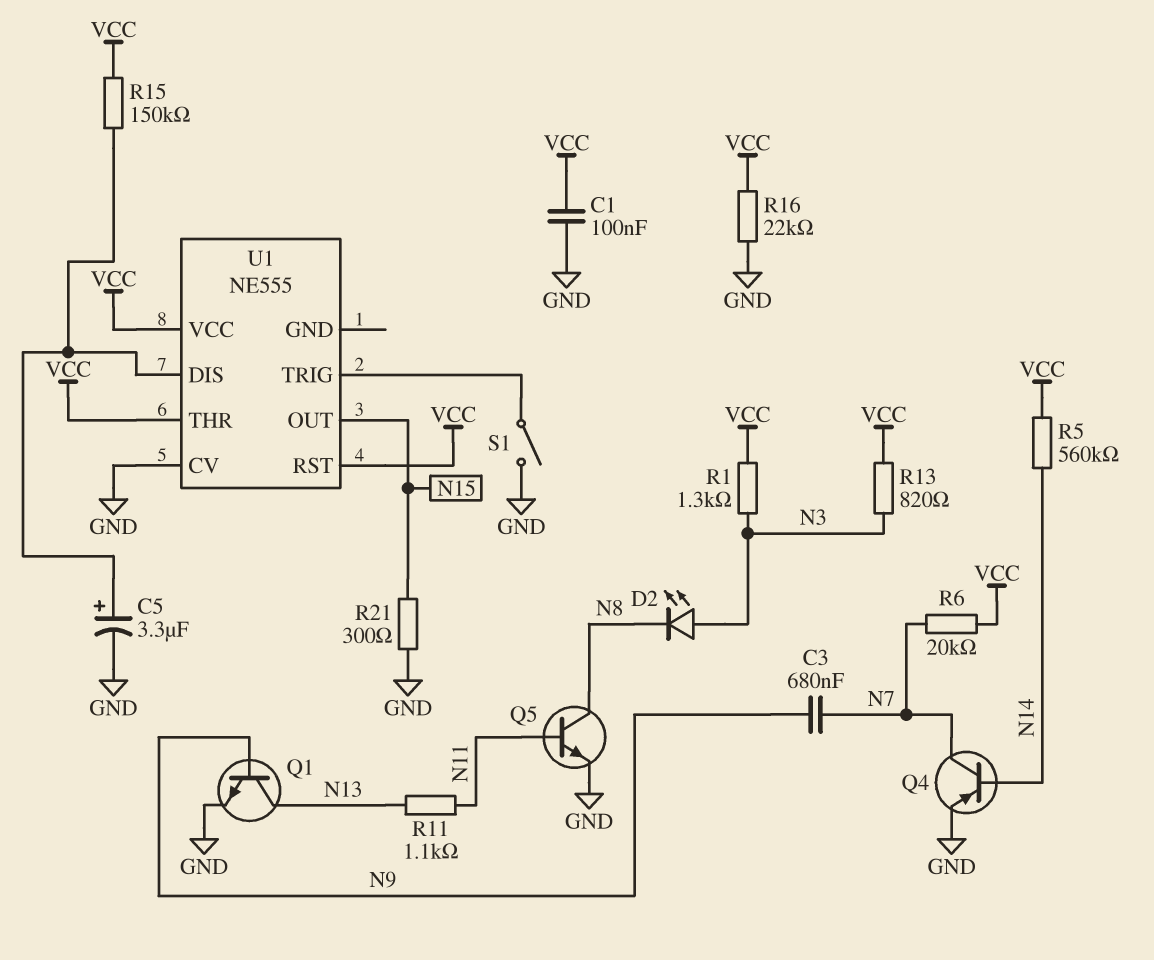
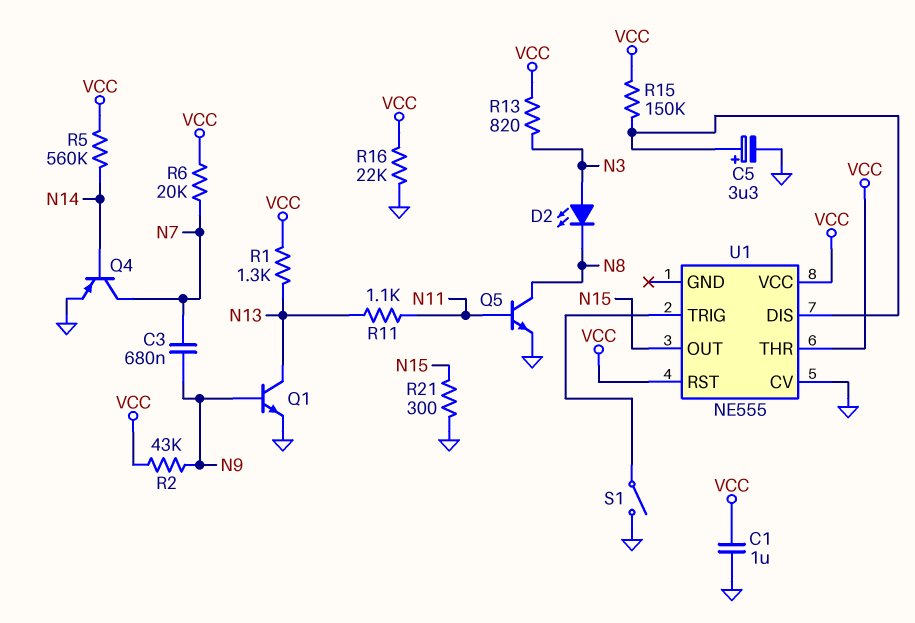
C1: 100nF (GND, VCC) -> 1uF (GND, VCC)
R1: 1.3k (N3, VCC) -> 1.3k (N13, VCC)
R2: none -> 43k (N9, VCC)

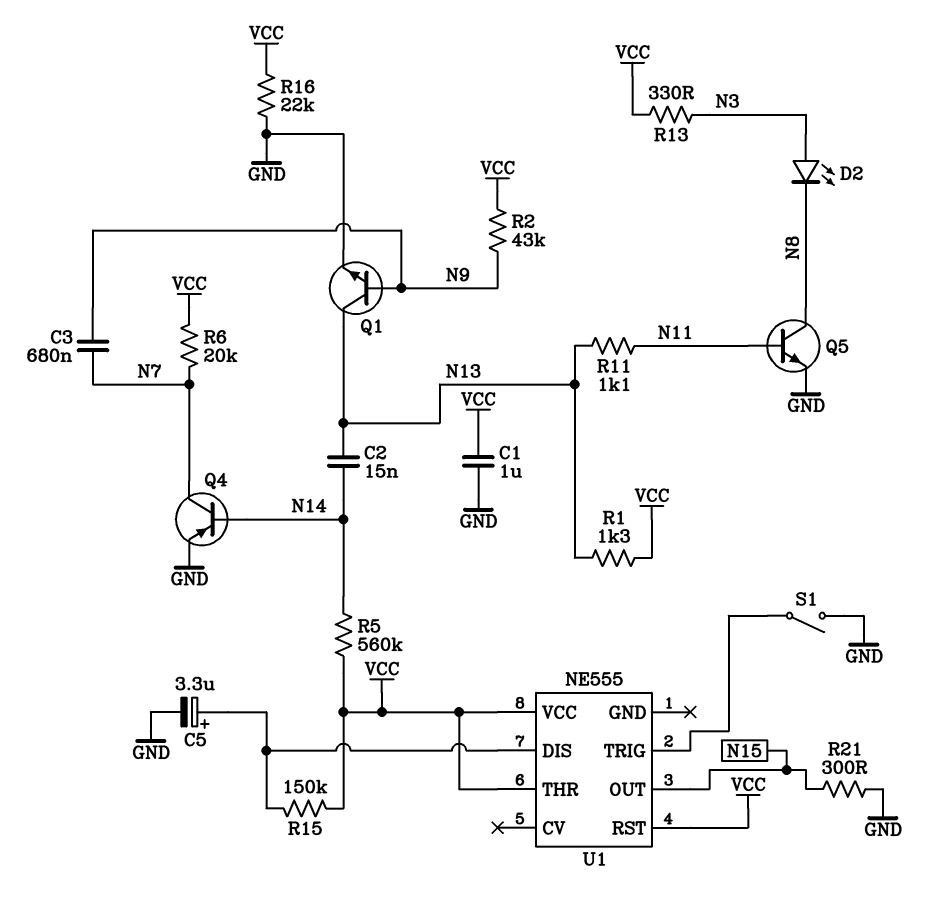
C2: none -> 15nF (N13, N14)
R13: 820 (N3, VCC) -> 330 (N3, VCC)
U1 pin CV: GND -> none

